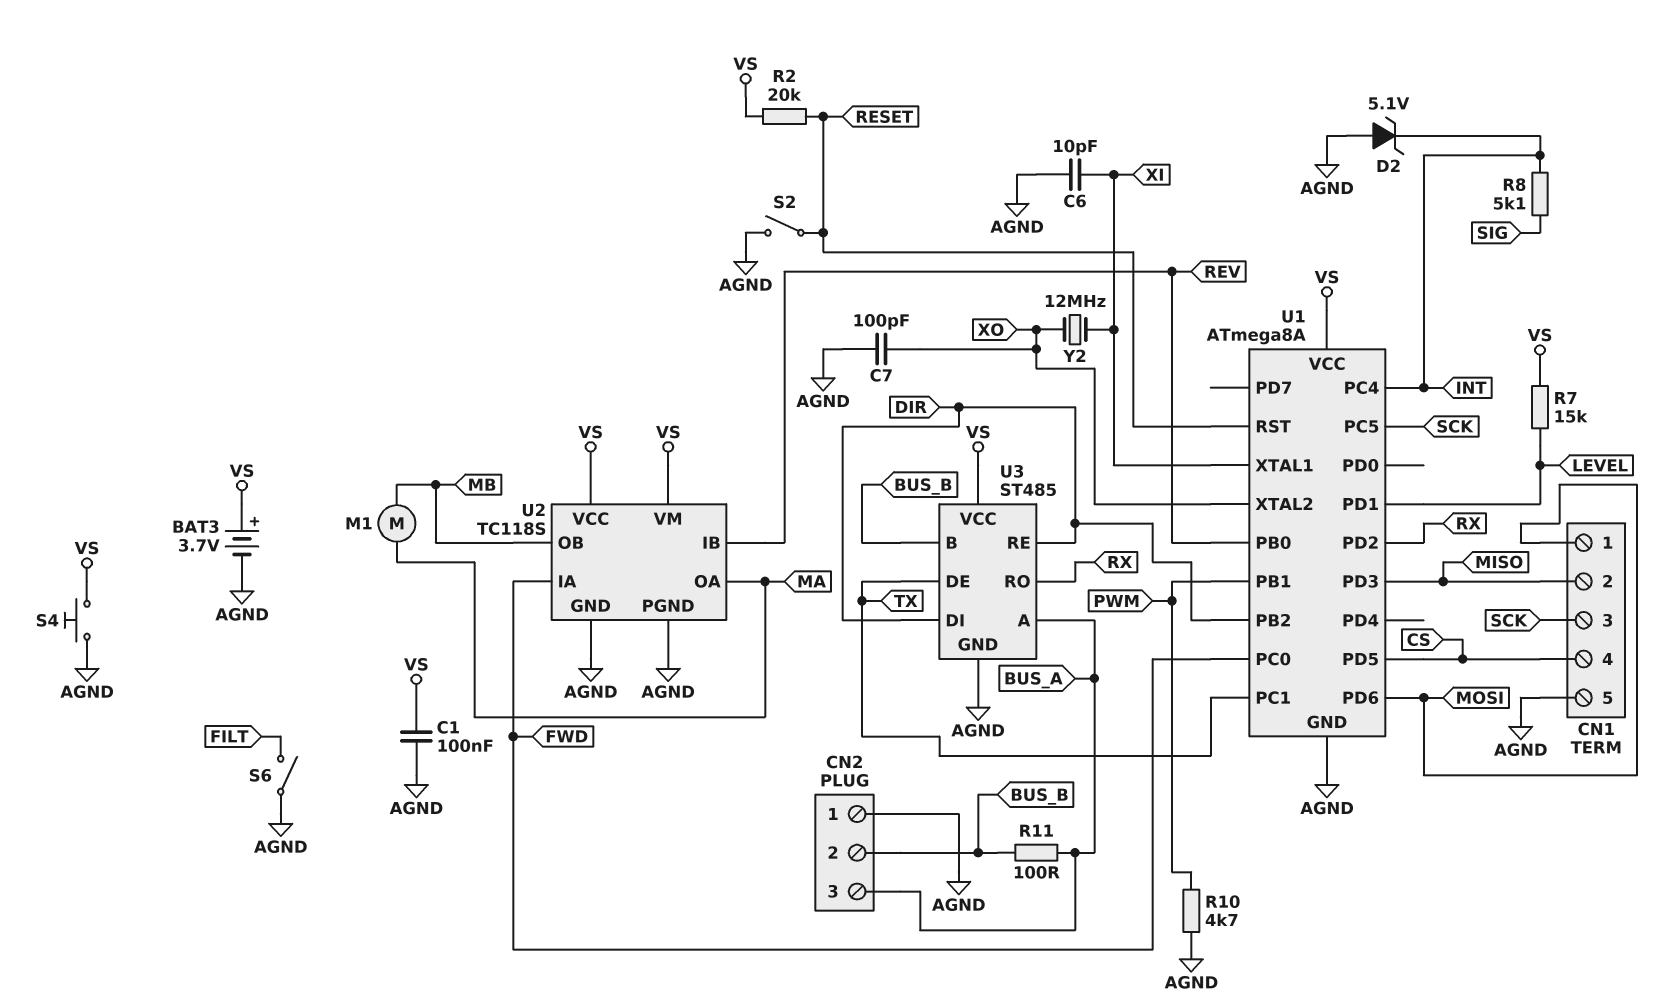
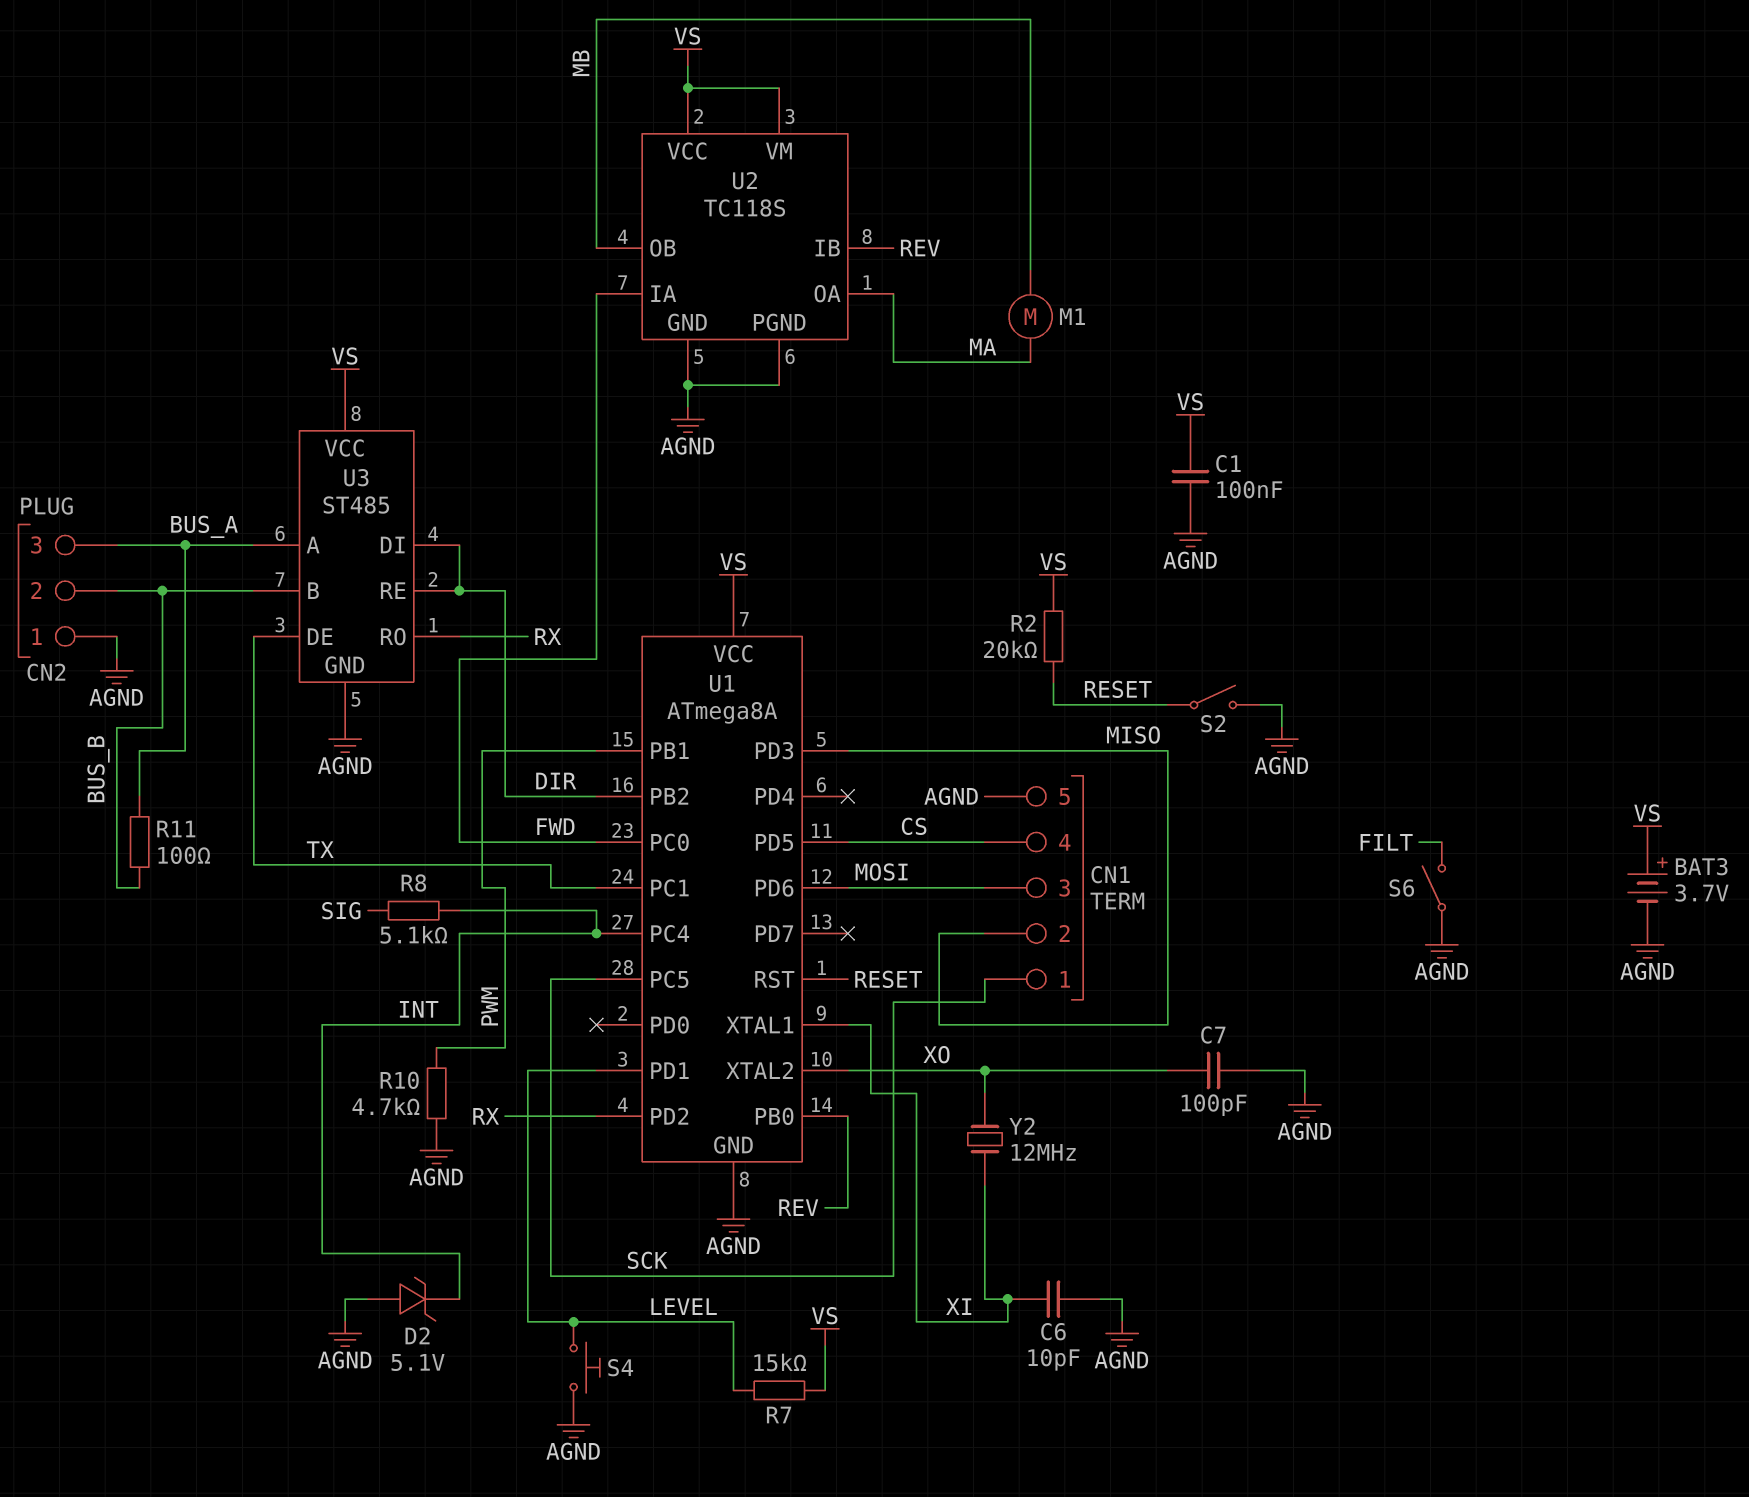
CN1 pin 1: MOSI -> SCK
CN1 pin 3: SCK -> MOSI
S4: button (AGND, VS) -> button (AGND, LEVEL)

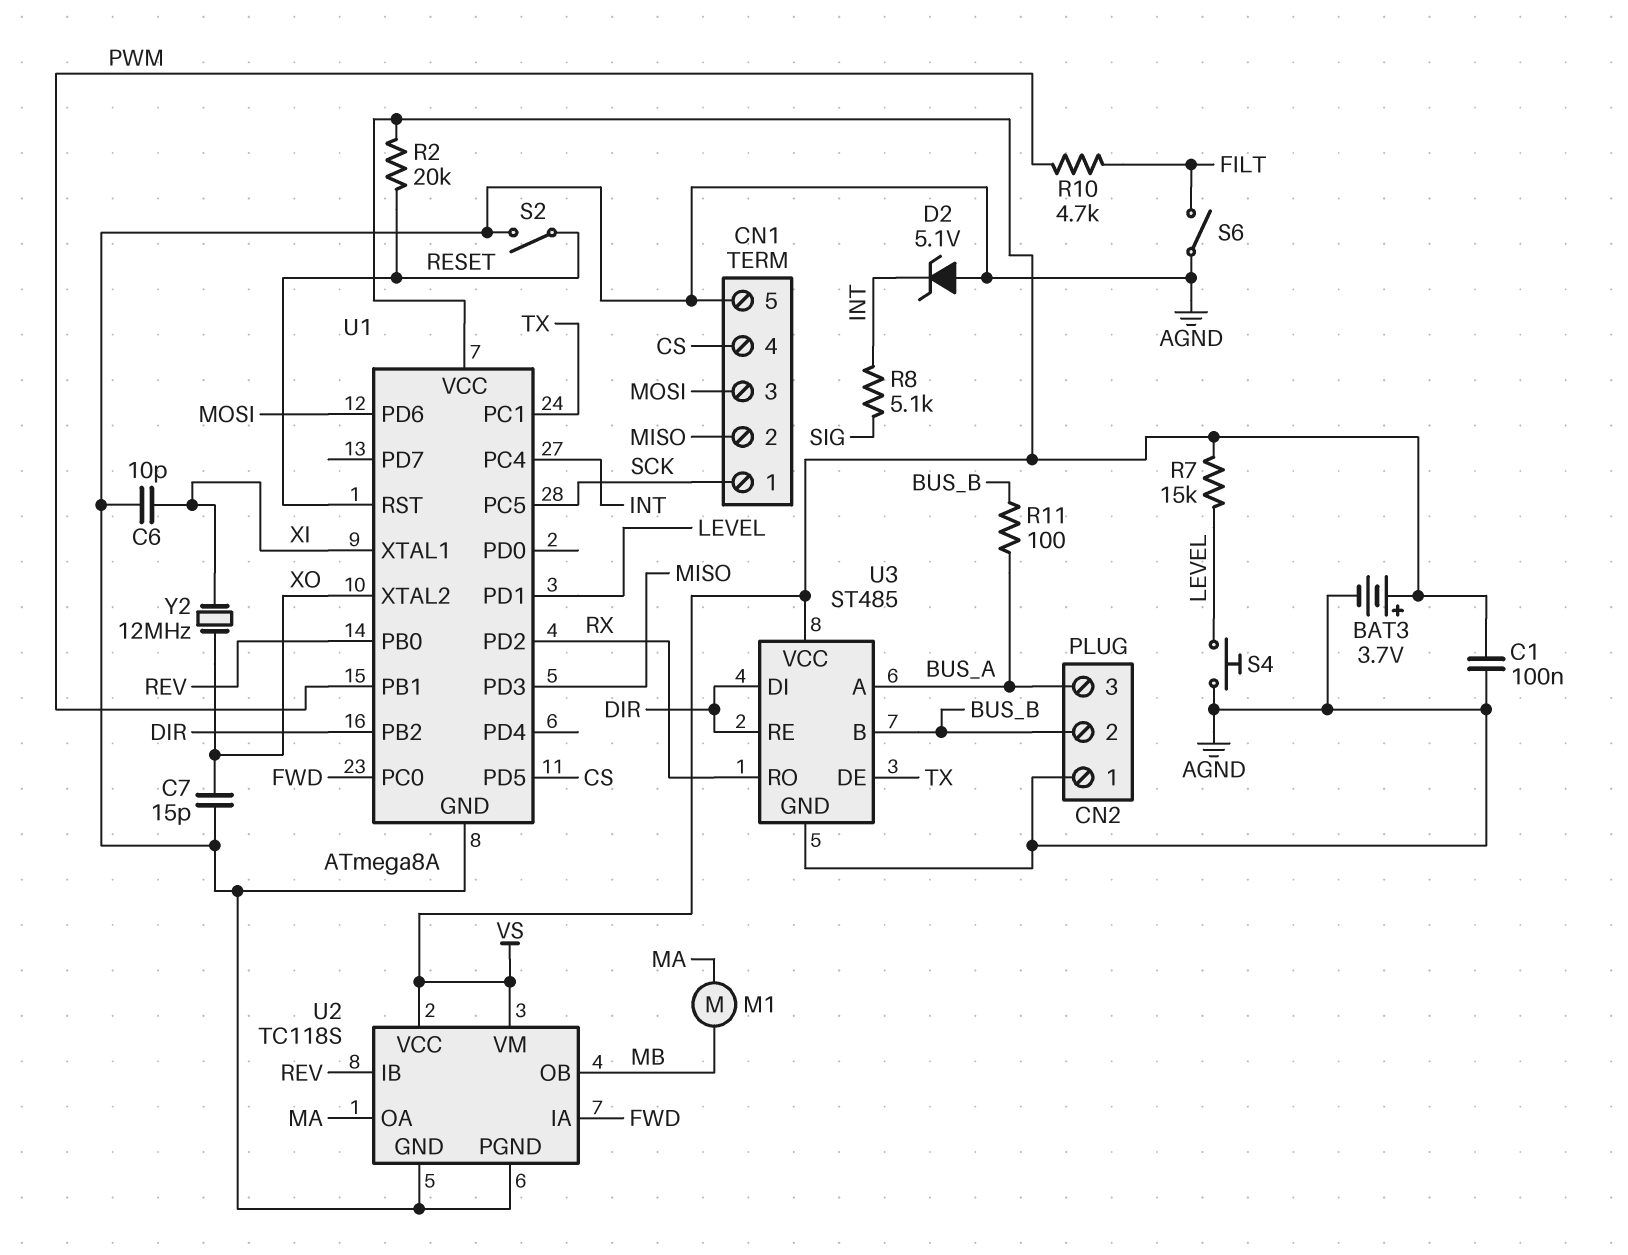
C7: 100pF (AGND, XO) -> 15pF (AGND, XO)
R10: 4.7k (AGND, PWM) -> 4.7k (FILT, PWM)

